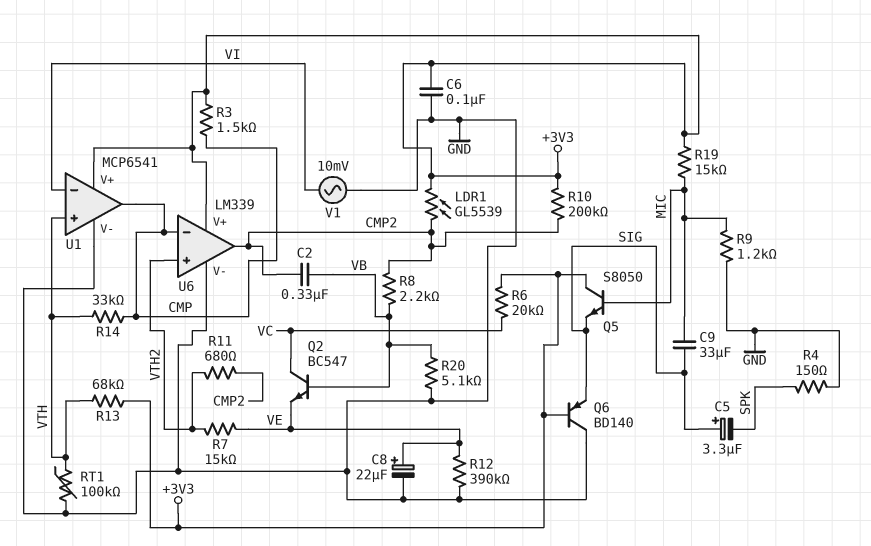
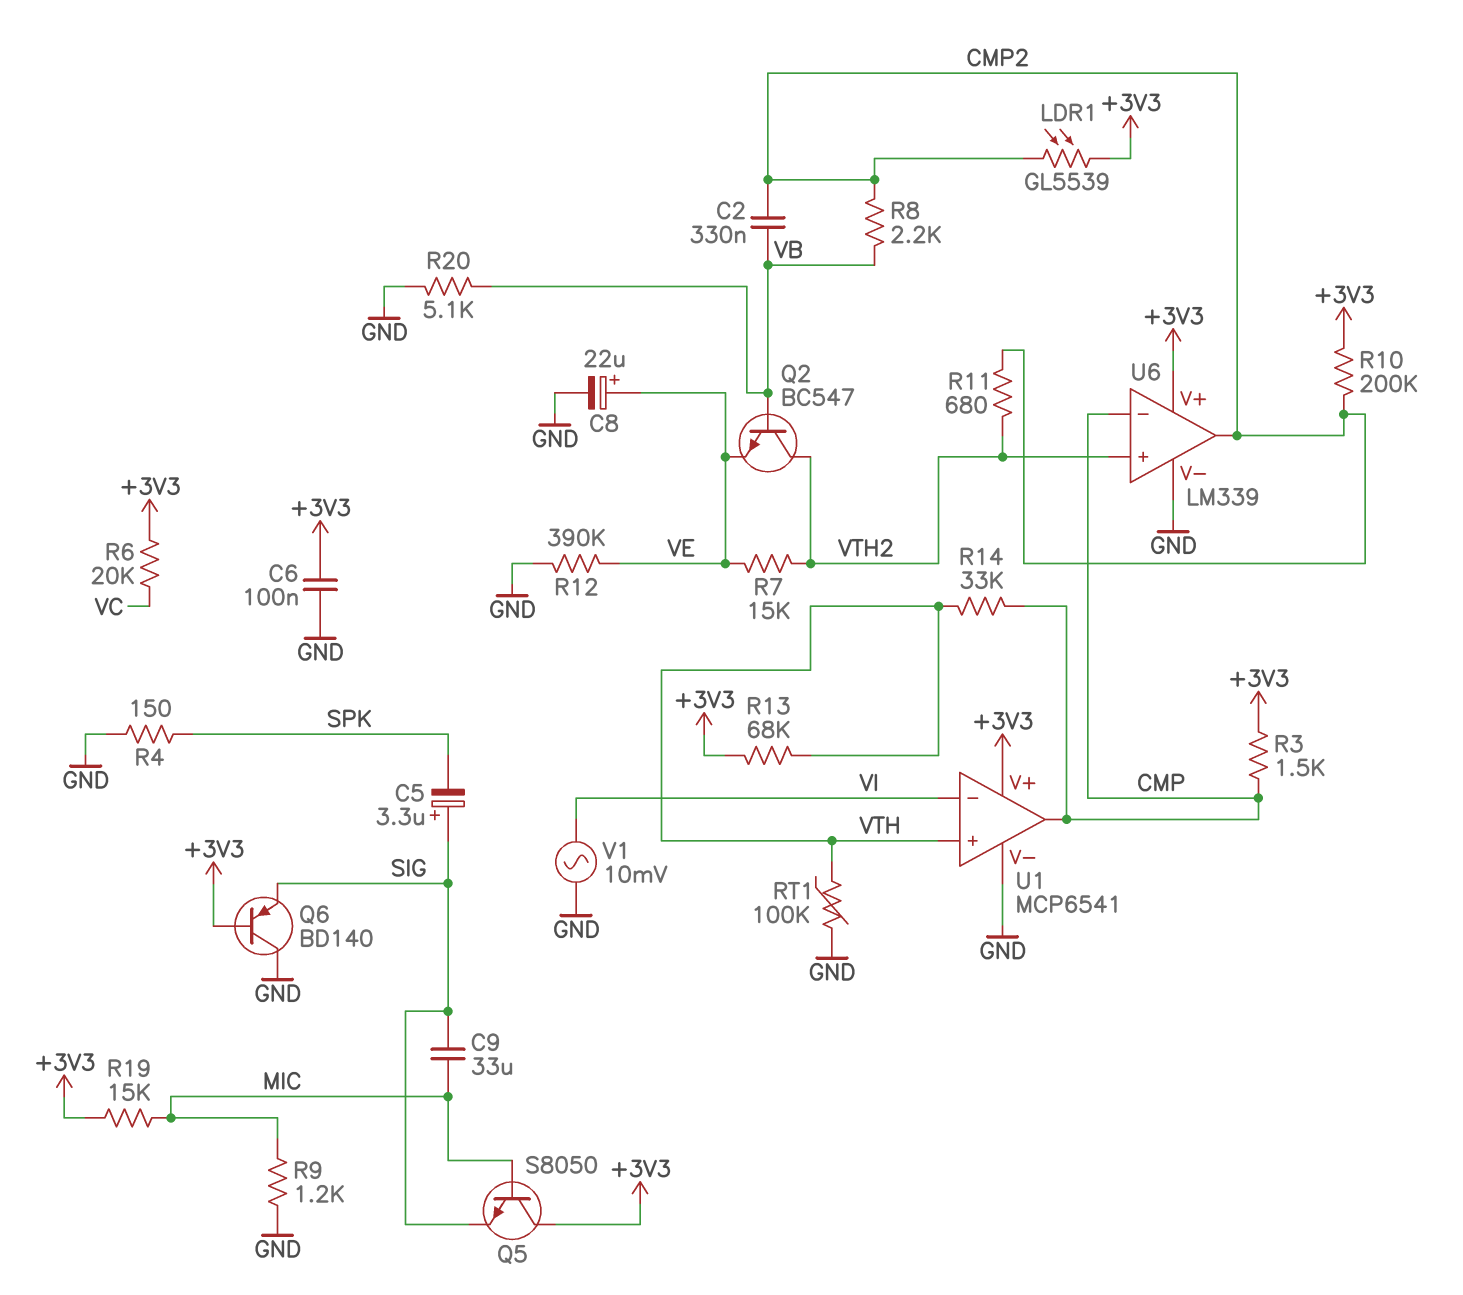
Q2: NPN BC547 (B VB, C VC, E VE) -> NPN BC547 (B VB, C VTH2, E VE)

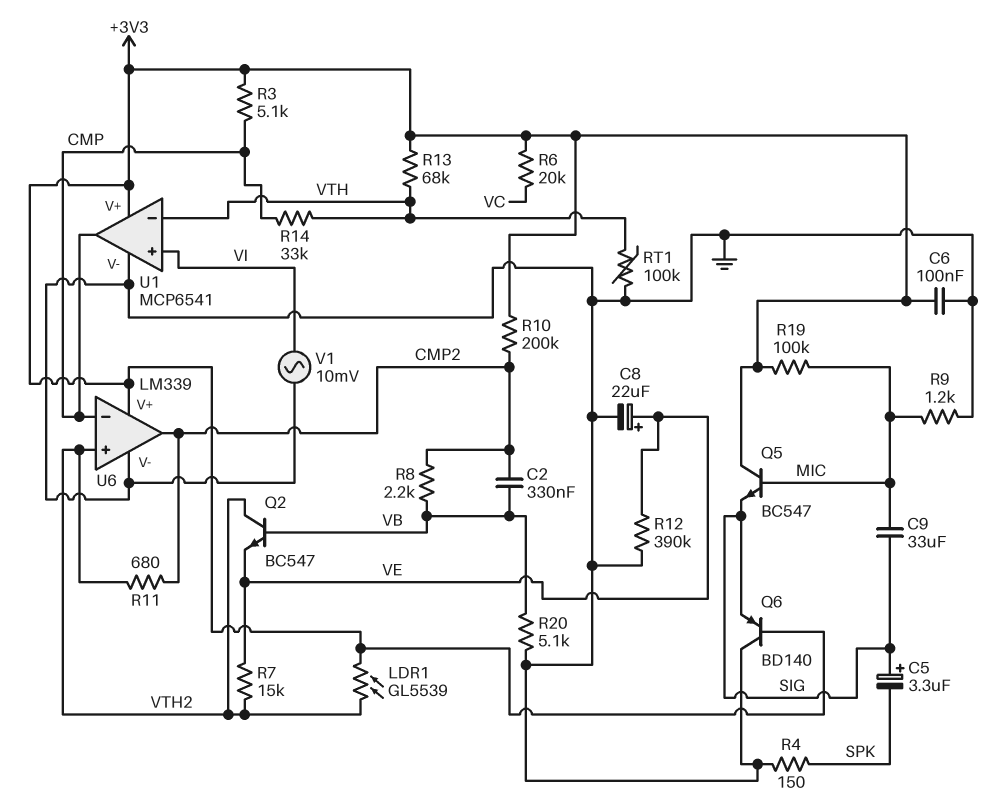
LDR1: GL5539 (+3V3, CMP2) -> GL5539 (+3V3, VTH2)
Q5: NPN S8050 (B MIC, C +3V3, E SIG) -> NPN BC547 (B MIC, C +3V3, E SIG)
R3: 1.5k (+3V3, CMP) -> 5.1k (+3V3, CMP)
R19: 15k (+3V3, MIC) -> 100k (+3V3, MIC)
U1 pin in+: VTH -> VI
U1 pin in-: VI -> VTH

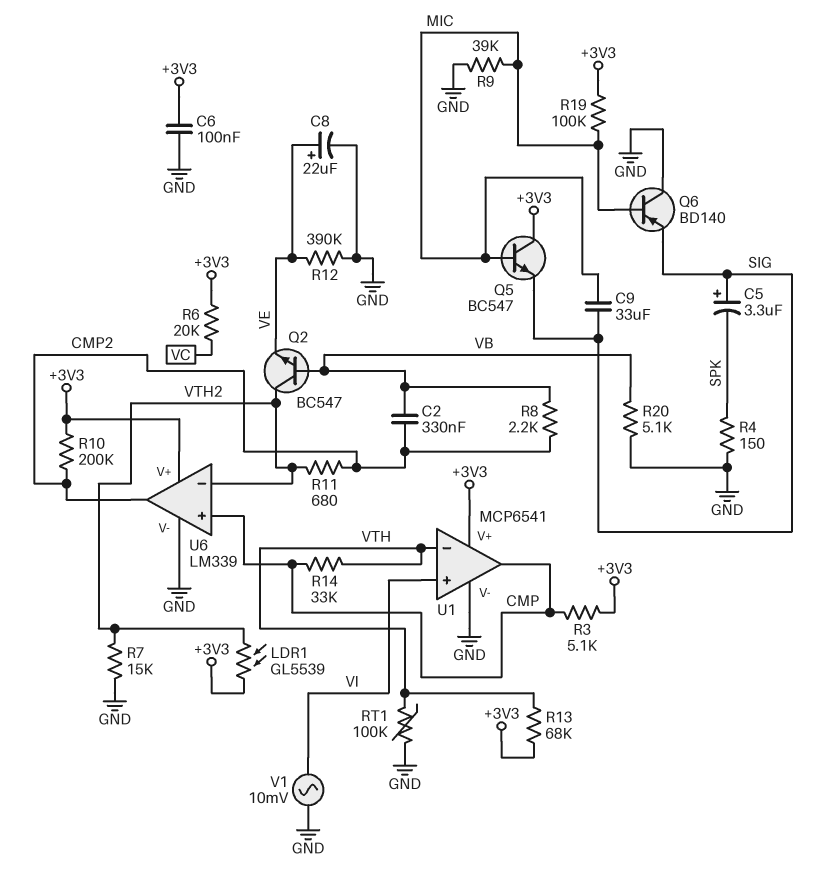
Q6: PNP BD140 (B +3V3, C GND, E SIG) -> PNP BD140 (B MIC, C GND, E SIG)
R7: 15k (VE, VTH2) -> 15k (GND, VTH2)
R9: 1.2k (GND, MIC) -> 39k (GND, MIC)
U6 pin in+: VTH2 -> CMP
U6 pin in-: CMP -> VTH2

